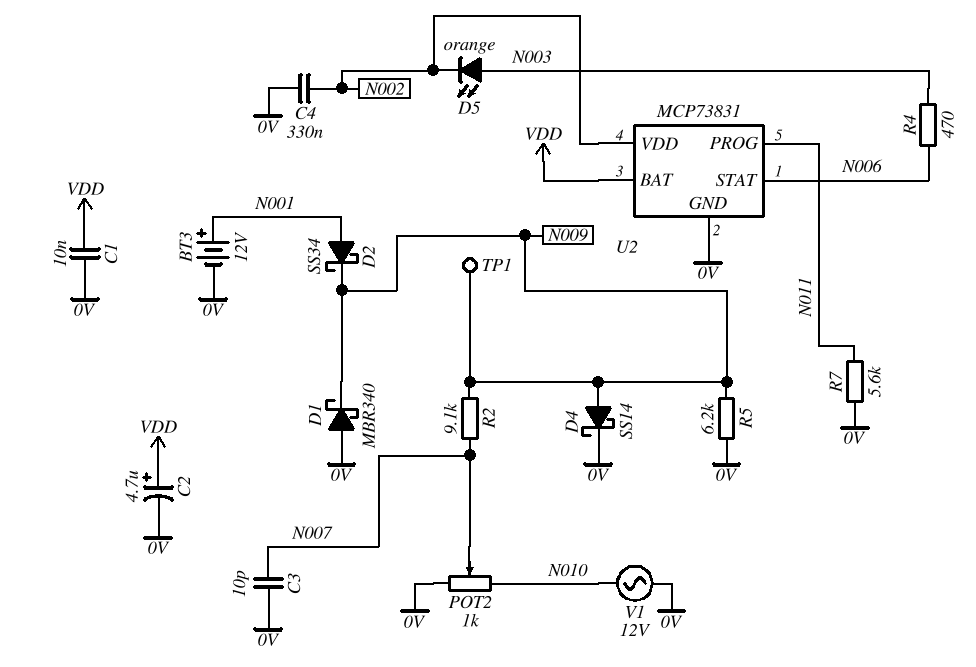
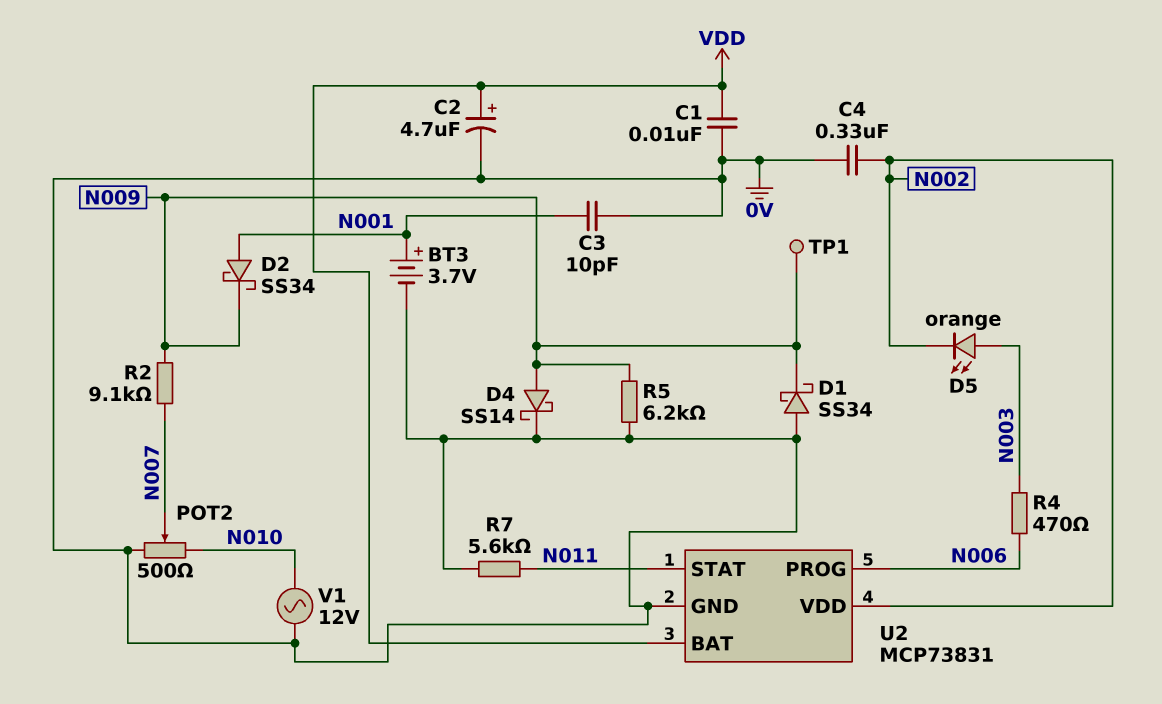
BT3: 12V (plus N001, minus 0V) -> 3.7V (plus N001, minus 0V)
C3: 10pF (0V, N007) -> 10pF (0V, N001)
D1: schottky MBR340 (A 0V, K N009) -> schottky SS34 (A 0V, K N009)
POT2: 1k (0V, N010, wiper N007) -> 500 (0V, N010, wiper N007)
U2 pin PROG: N011 -> N006
U2 pin STAT: N006 -> N011

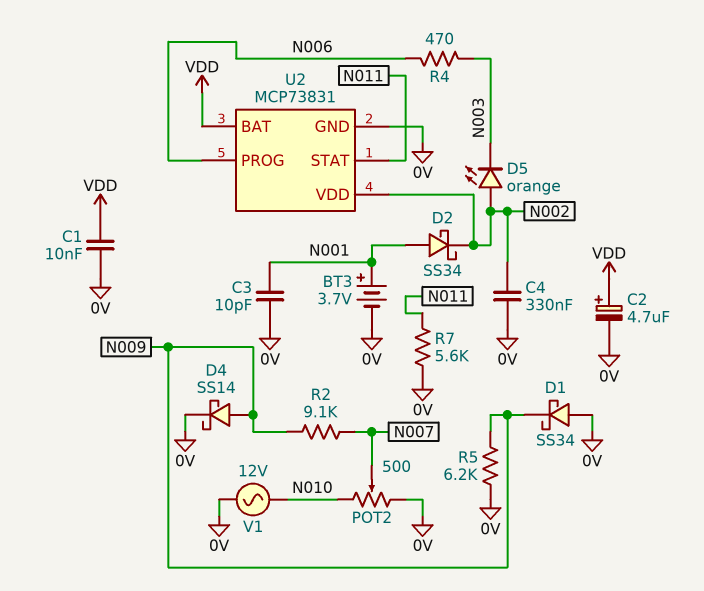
D2: schottky SS34 (A N001, K N009) -> schottky SS34 (A N001, K N002)
D5: LED orange (A N003, K N002) -> LED orange (A N002, K N003)
TP1: test point (N009) -> none

